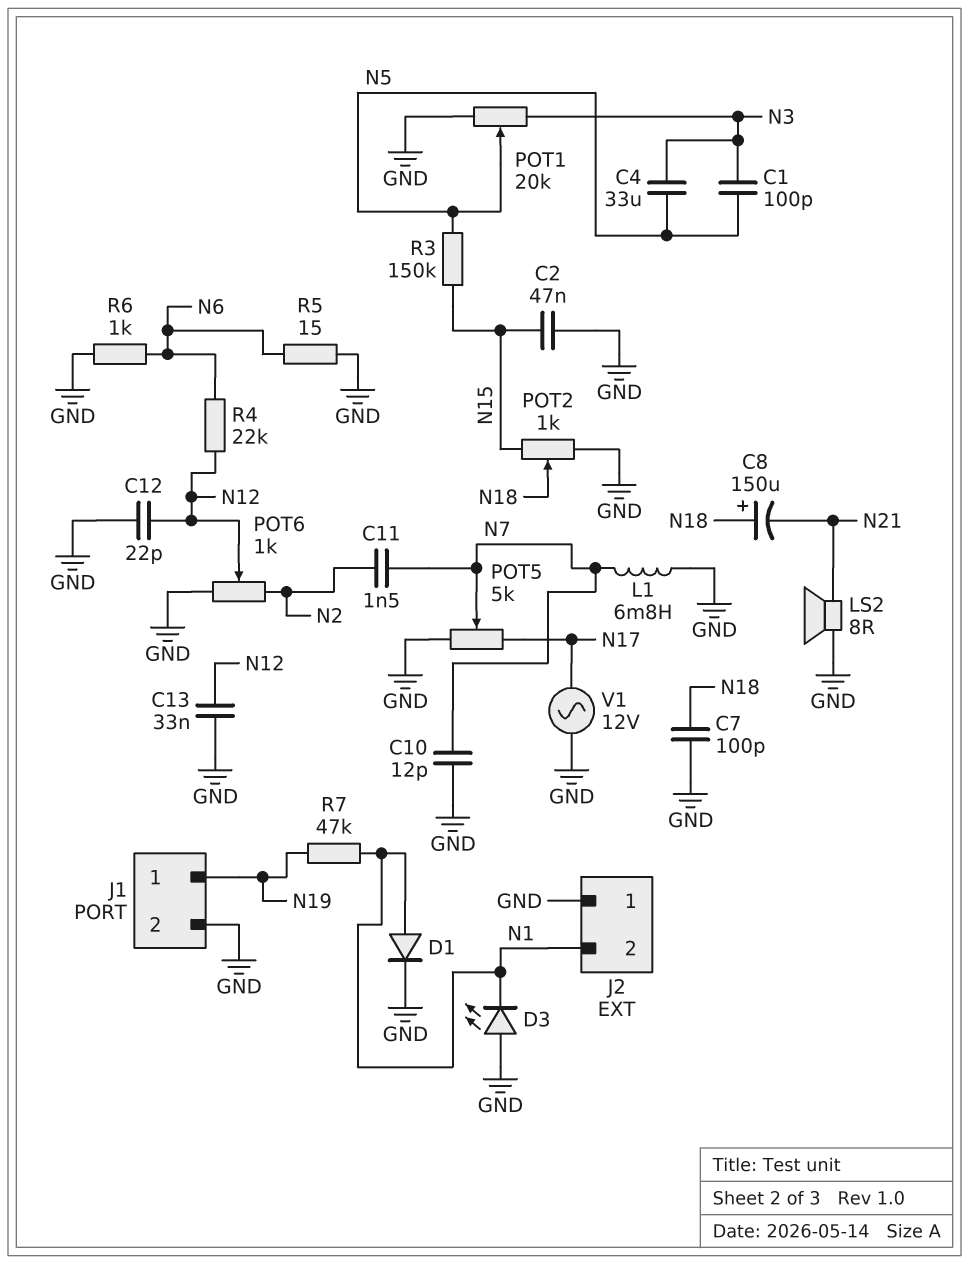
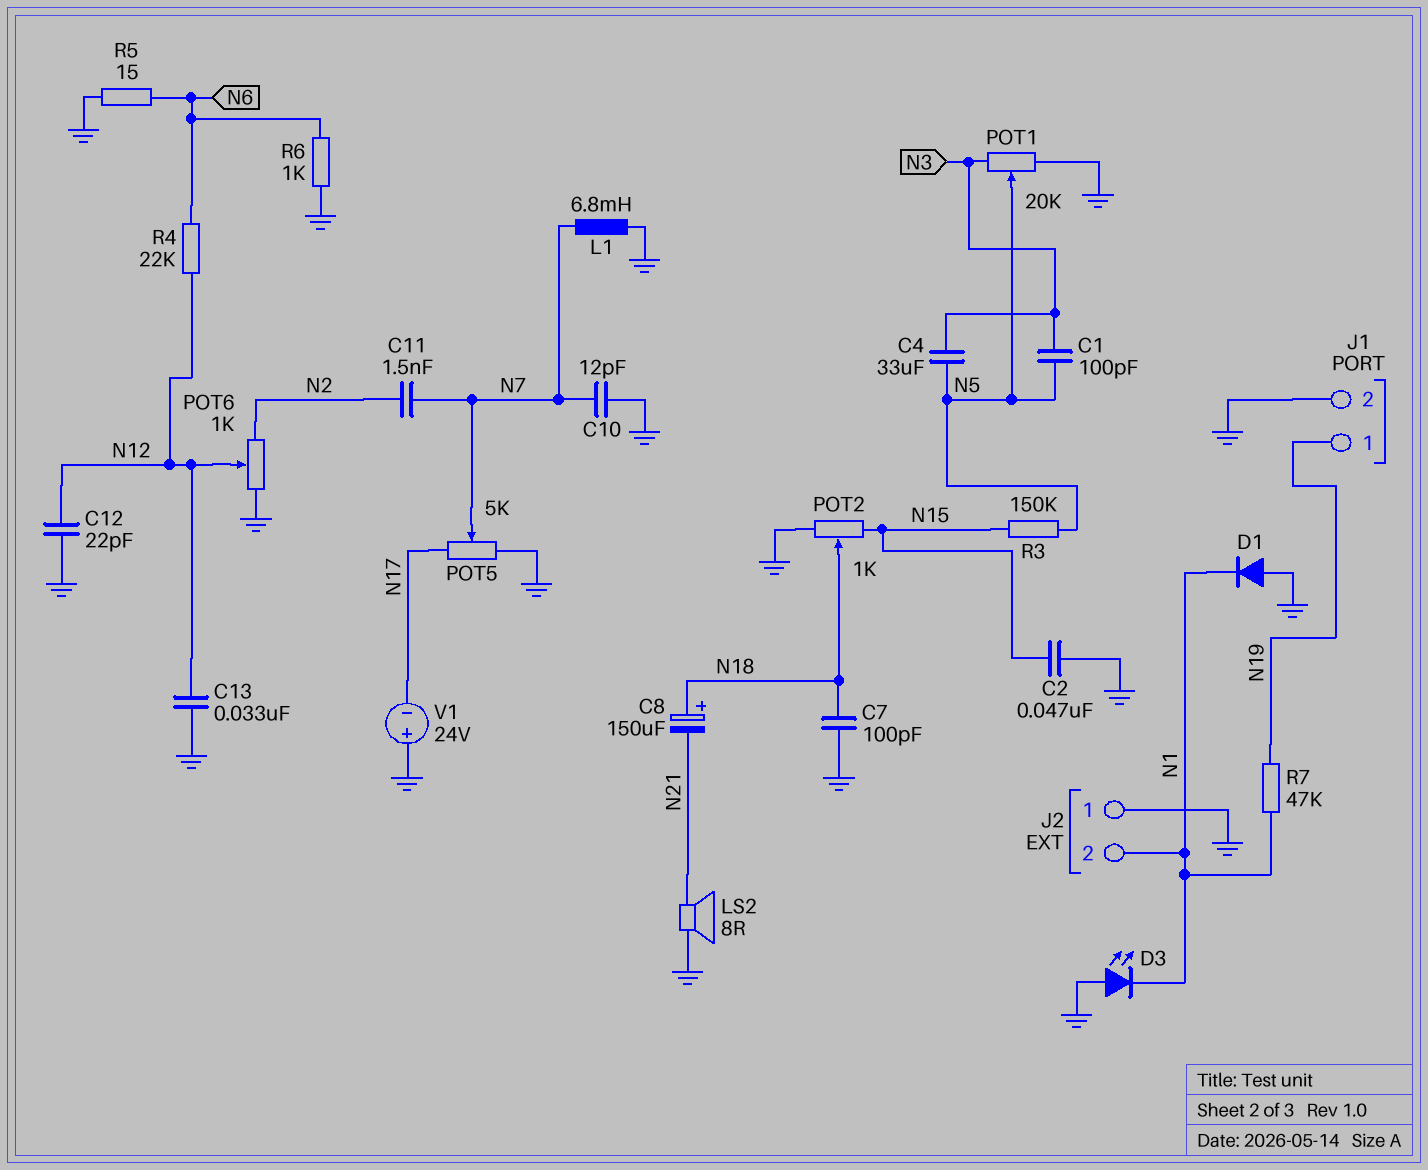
D1: diode (A N1, K GND) -> diode (A GND, K N1)
V1: AC 12V (GND, N17) -> 24V (plus GND, minus N17)

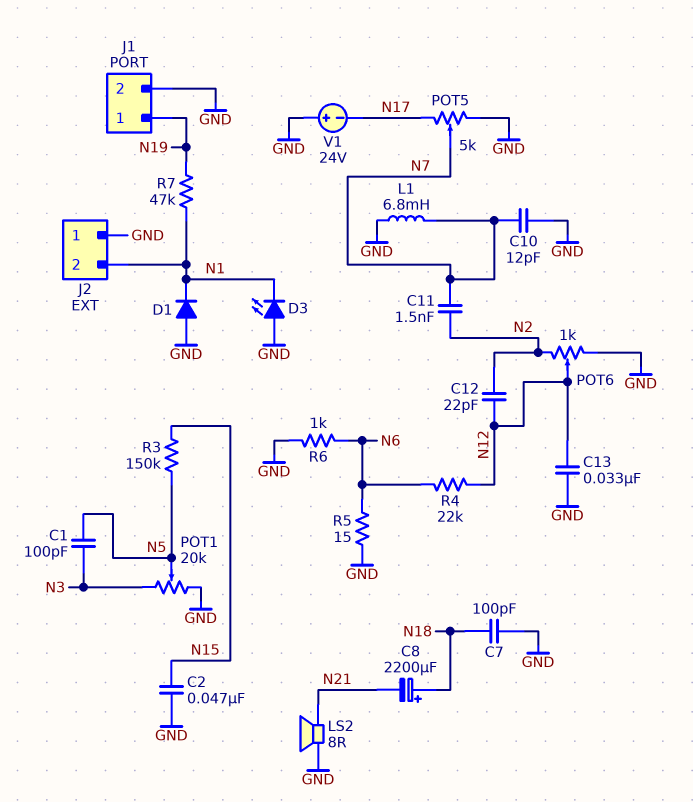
C4: 33uF (N3, N5) -> none
C8: 150uF (plus N18, minus N21) -> 2200uF (plus N18, minus N21)
C12: 22pF (GND, N12) -> 22pF (N2, N12)
POT2: 1k (GND, N15, wiper N18) -> none

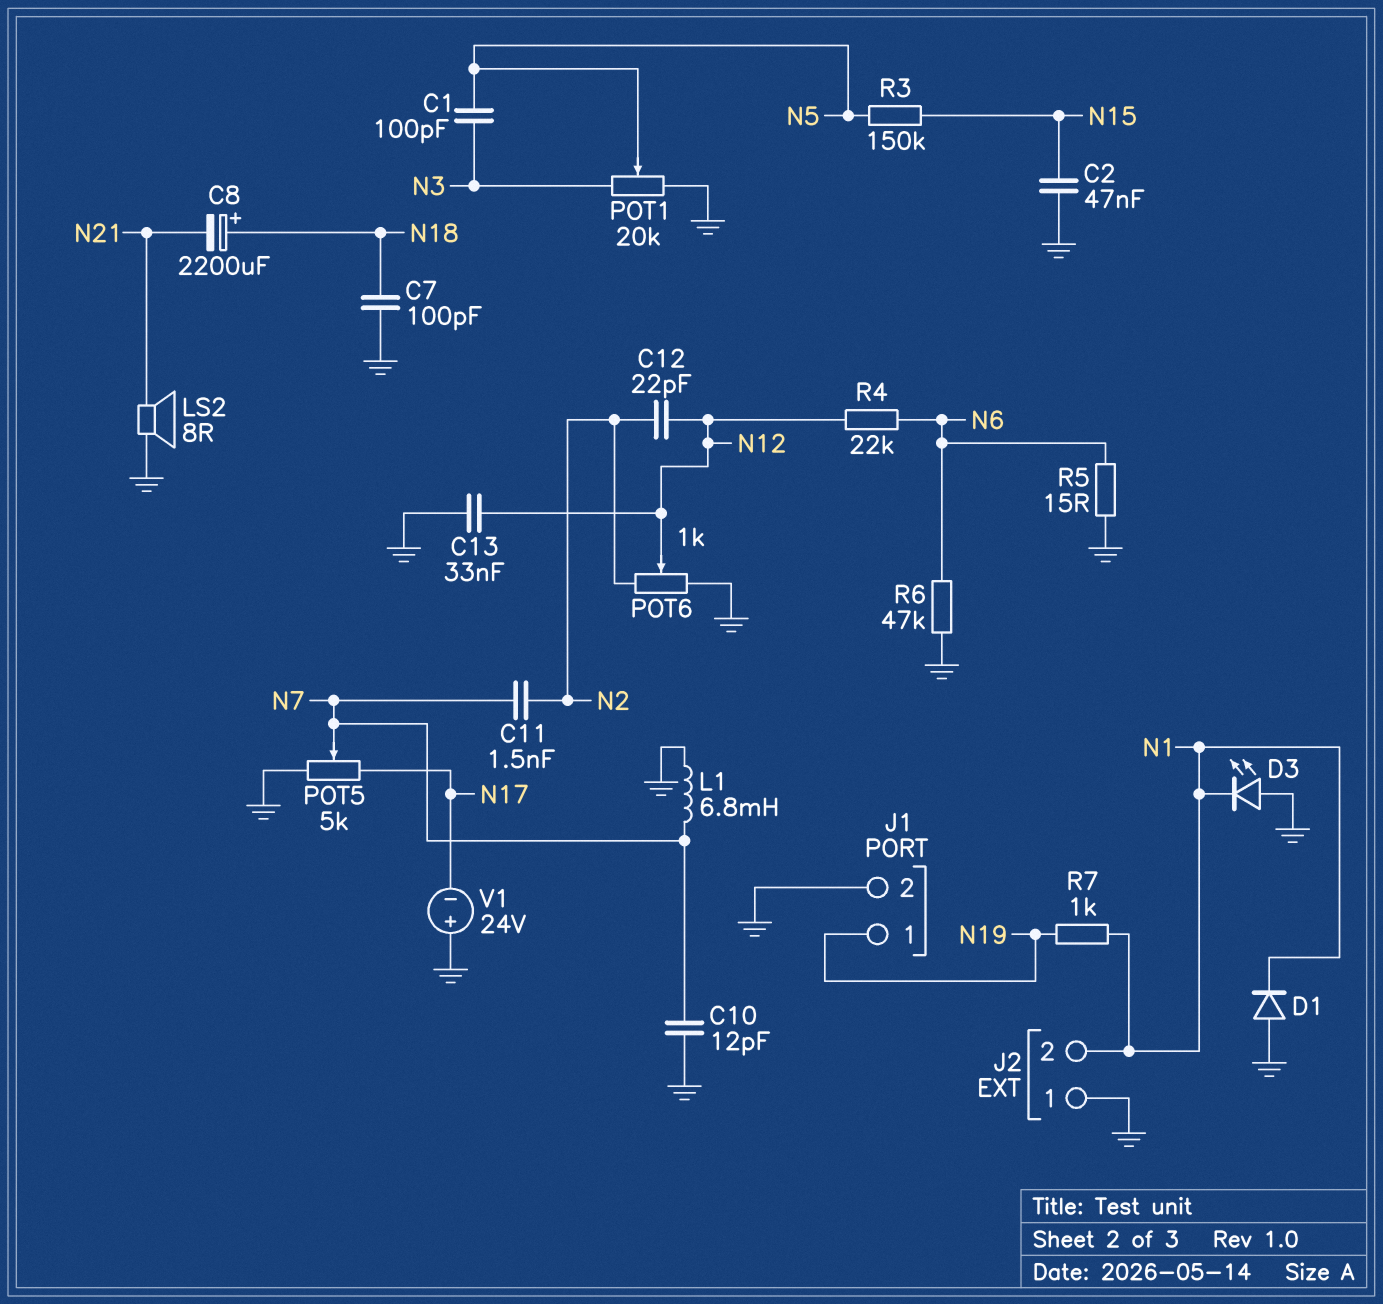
R6: 1k (GND, N6) -> 47k (GND, N6)
R7: 47k (N1, N19) -> 1k (N1, N19)

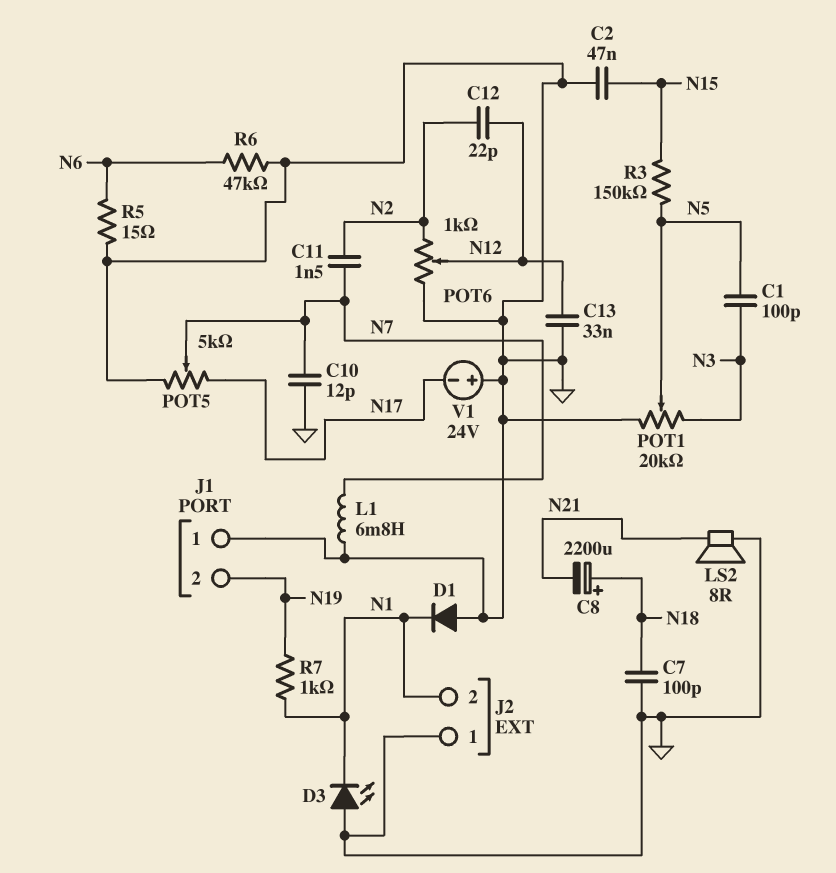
J1 pin 1: N19 -> GND
J1 pin 2: GND -> N19
R4: 22k (N6, N12) -> none

